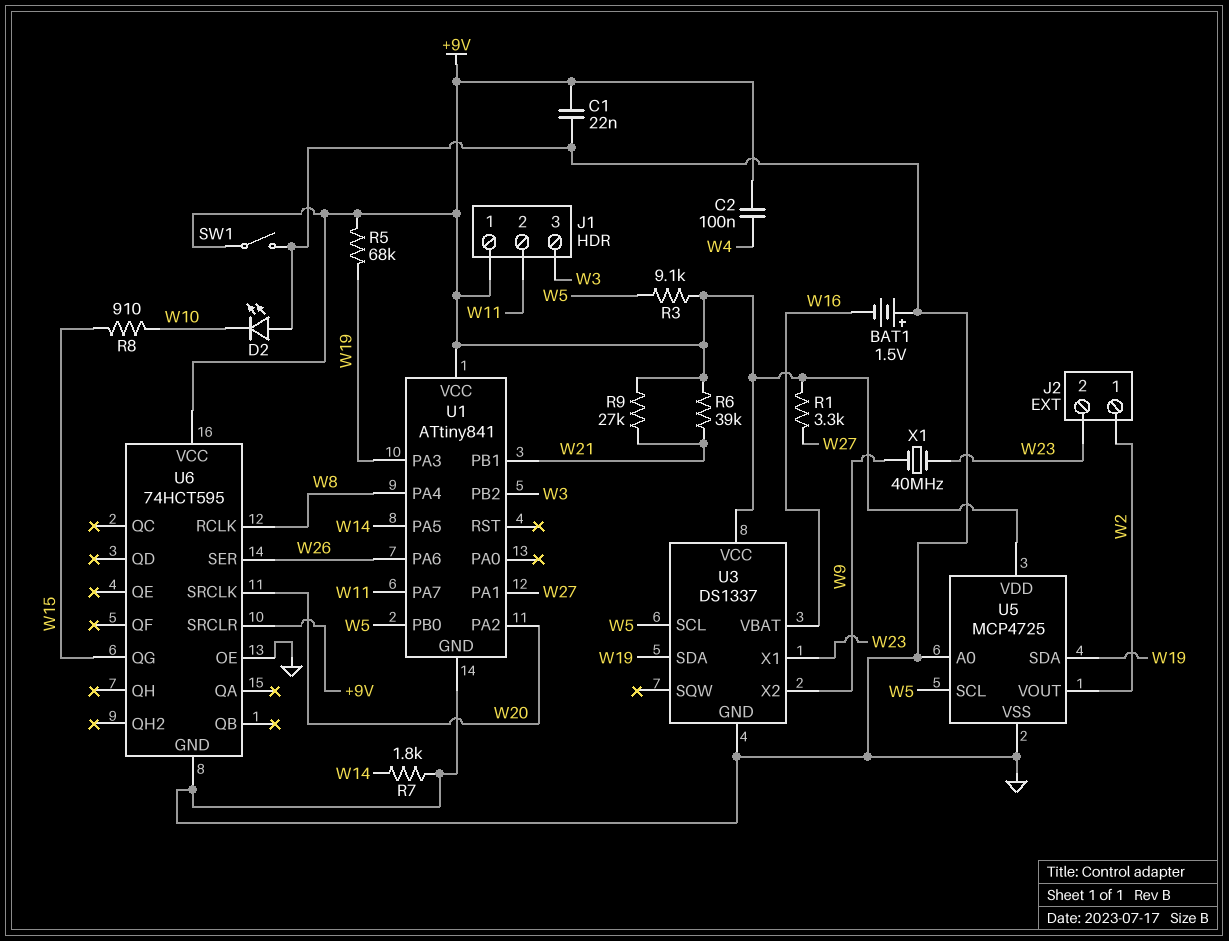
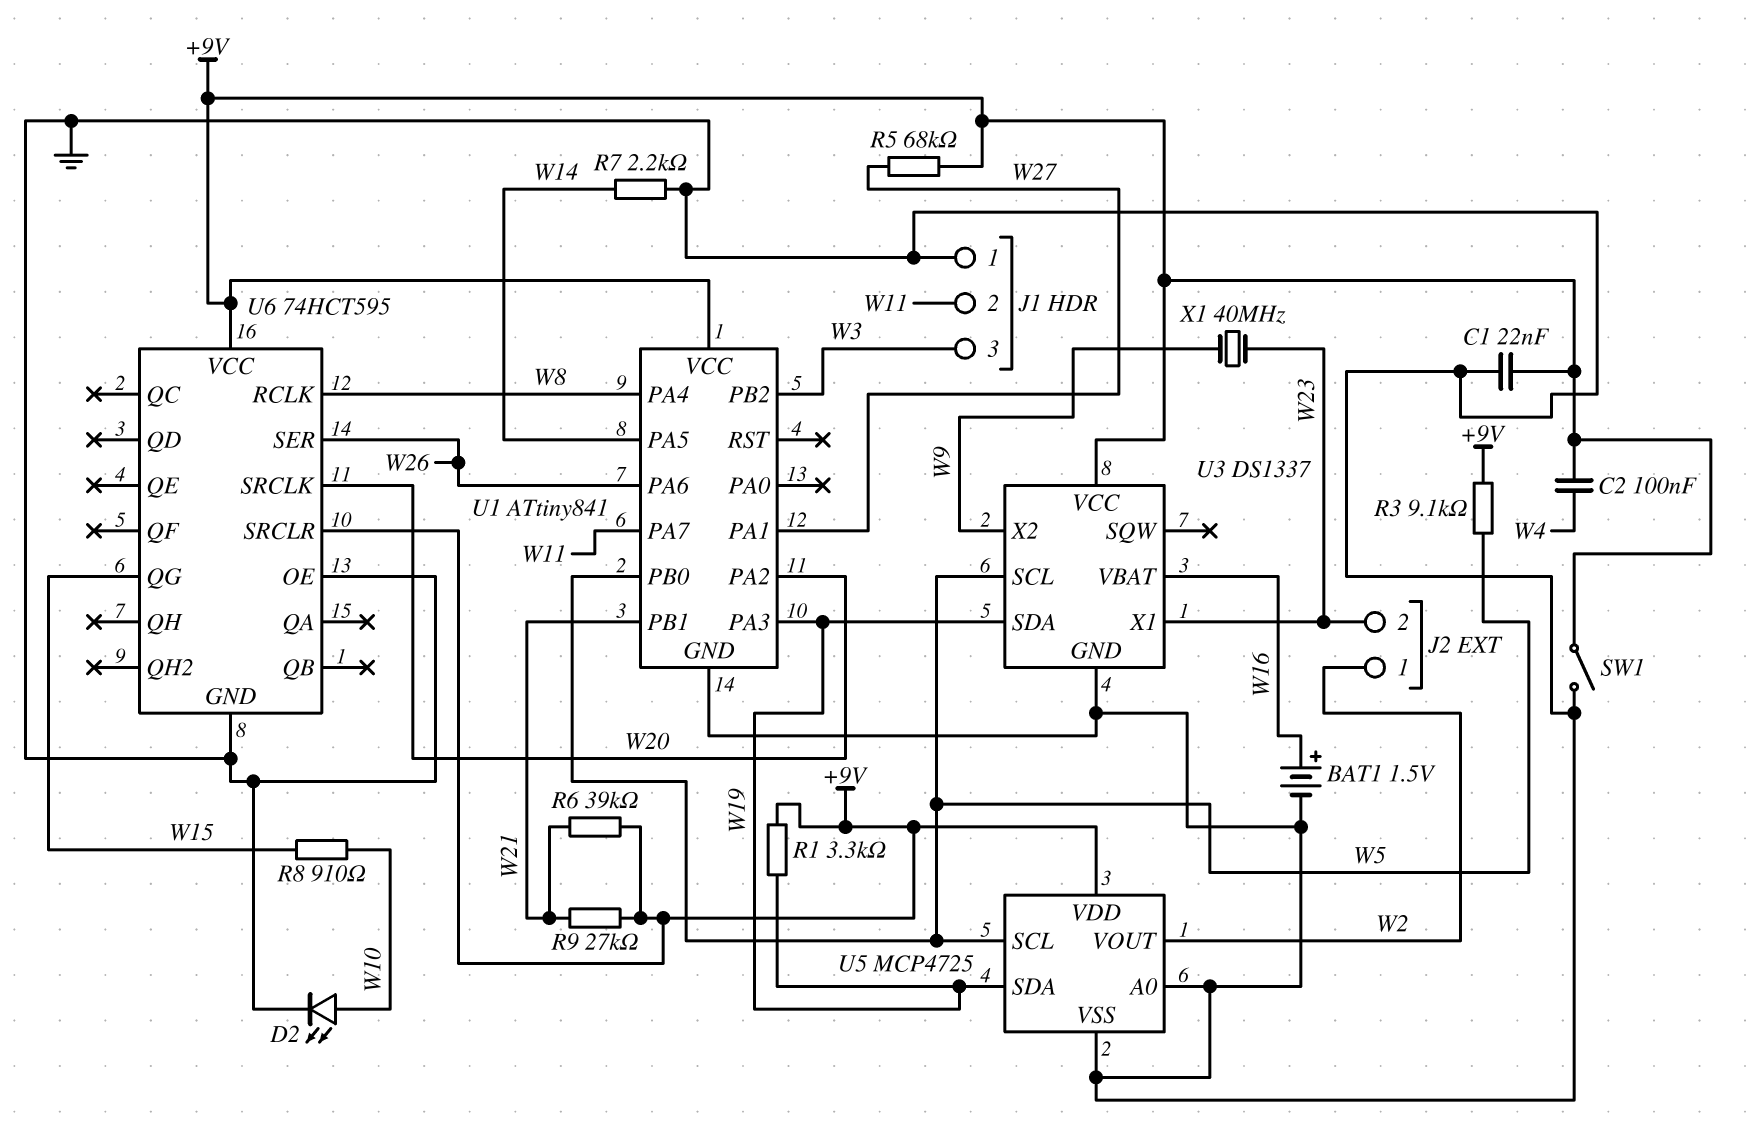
BAT1: 1.5V (plus GND, minus W16) -> 1.5V (plus W16, minus GND)
D2: LED (A GND, K W10) -> LED (A W10, K GND)
J1 pin 1: +9V -> GND
R1: 3.3k (+9V, W27) -> 3.3k (+9V, W19)
R5: 68k (+9V, W19) -> 68k (+9V, W27)
R7: 1.8k (GND, W14) -> 2.2k (GND, W14)

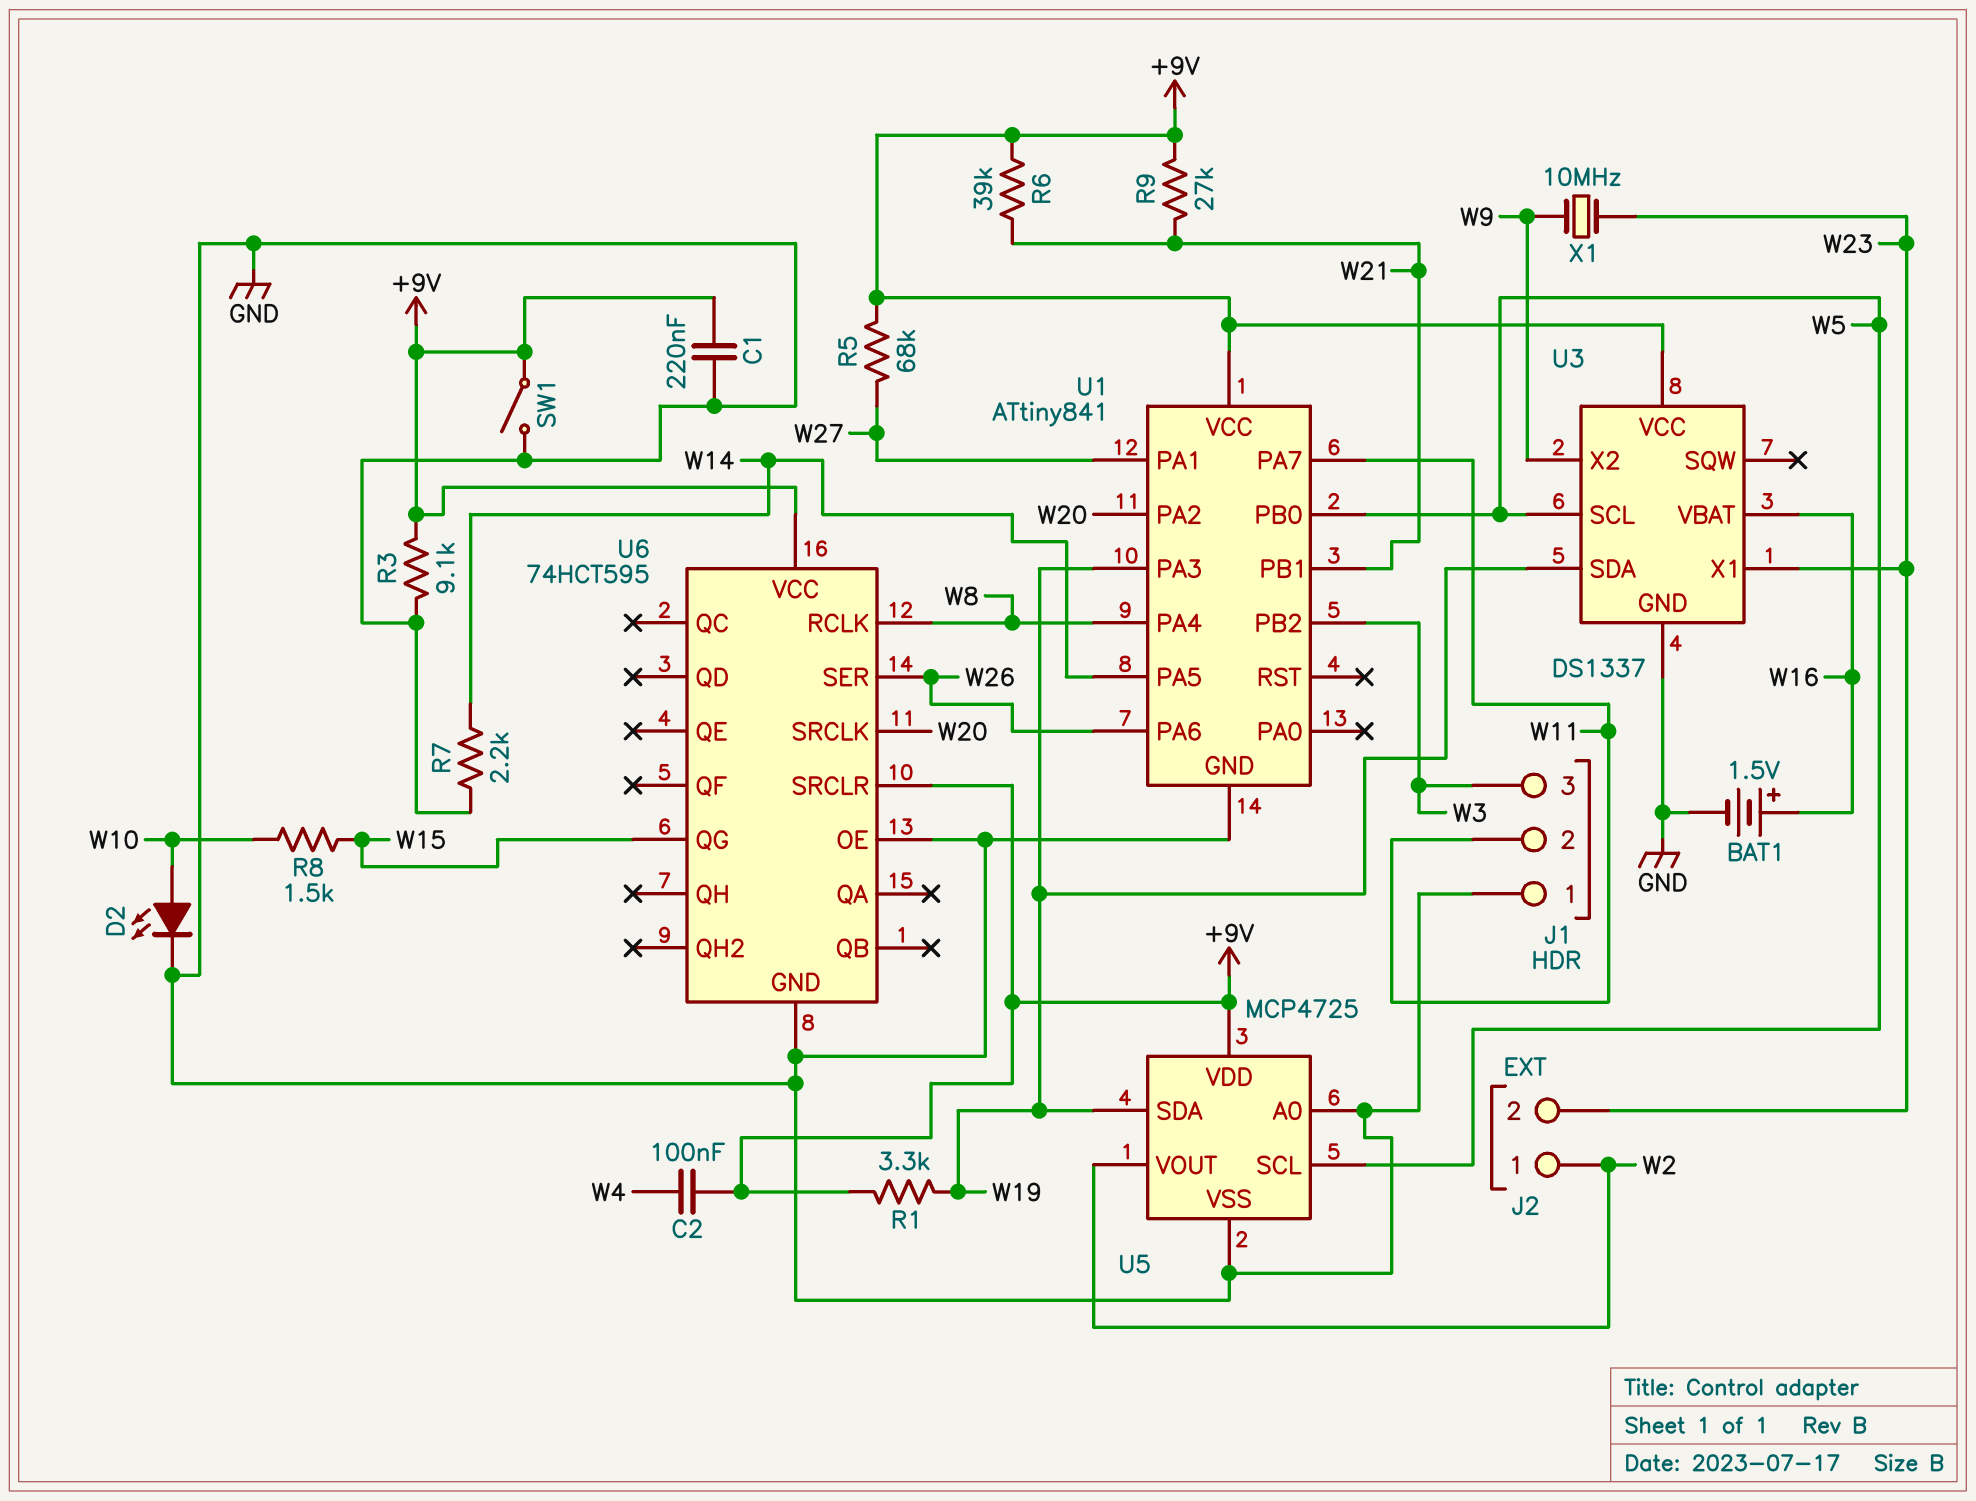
C1: 22nF (+9V, GND) -> 220nF (+9V, GND)
R3: 9.1k (+9V, W5) -> 9.1k (+9V, GND)
R8: 910 (W10, W15) -> 1.5k (W10, W15)
X1: 40MHz (W9, W23) -> 10MHz (W9, W23)

